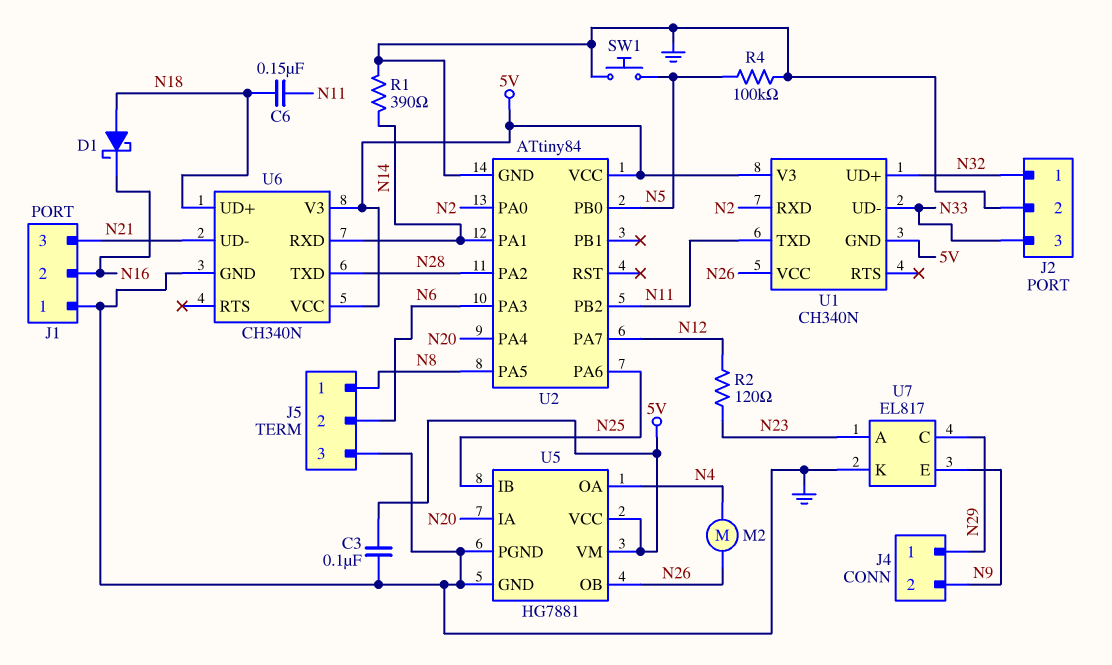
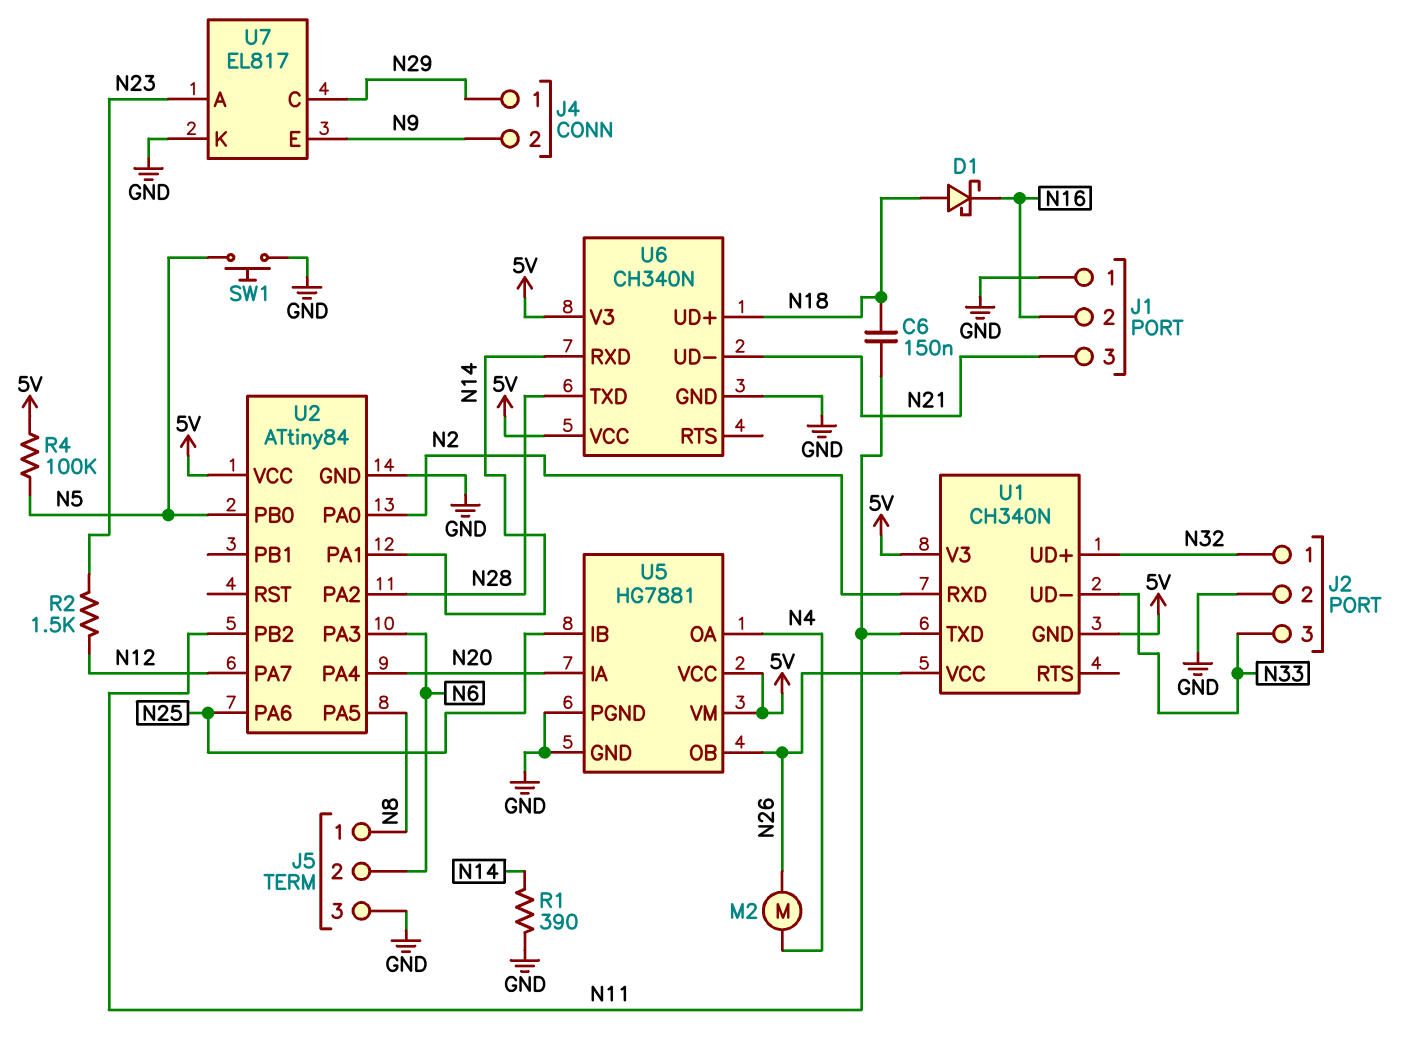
C3: 100nF (5V, GND) -> none
R2: 120 (N12, N23) -> 1.5k (N12, N23)
R4: 100k (GND, N5) -> 100k (5V, N5)

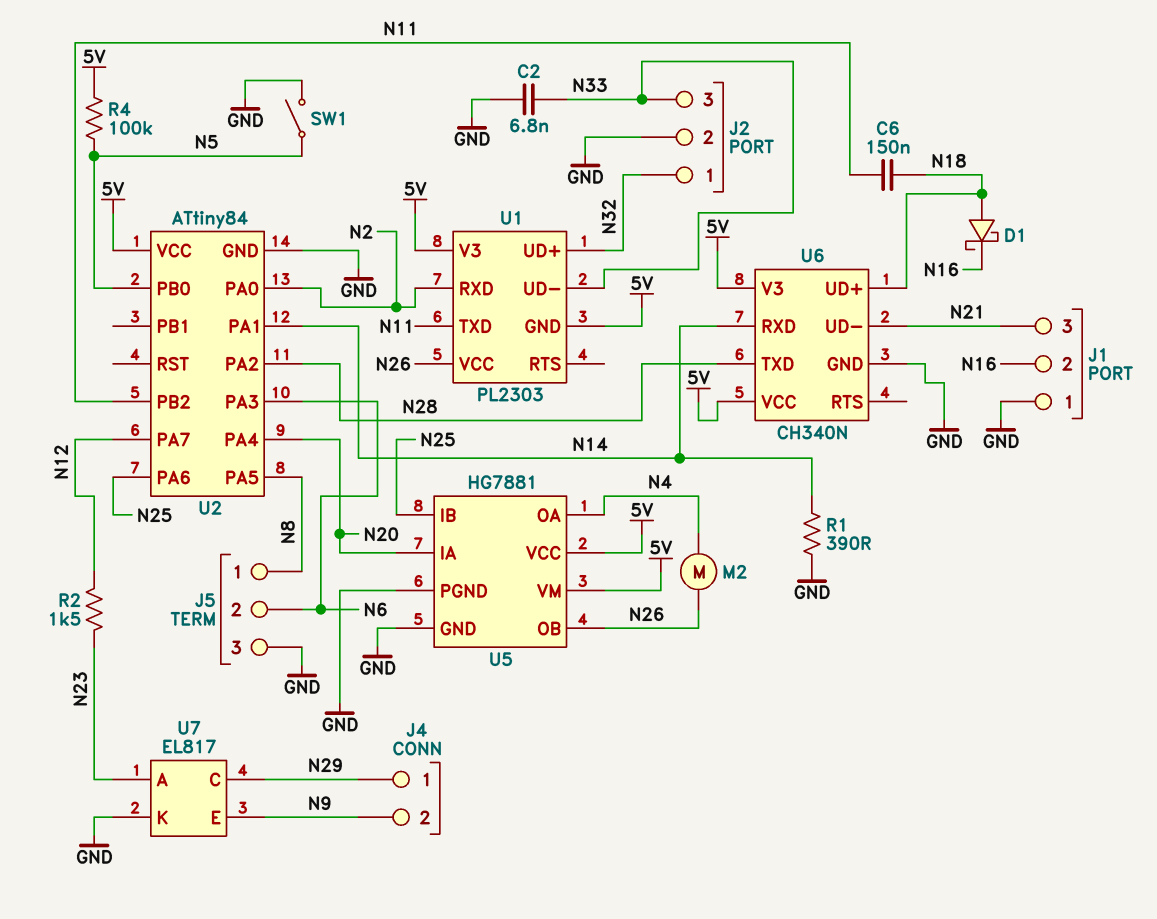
C2: none -> 6.8nF (GND, N33)
SW1: button (GND, N5) -> switch (GND, N5)
U1: CH340N -> PL2303

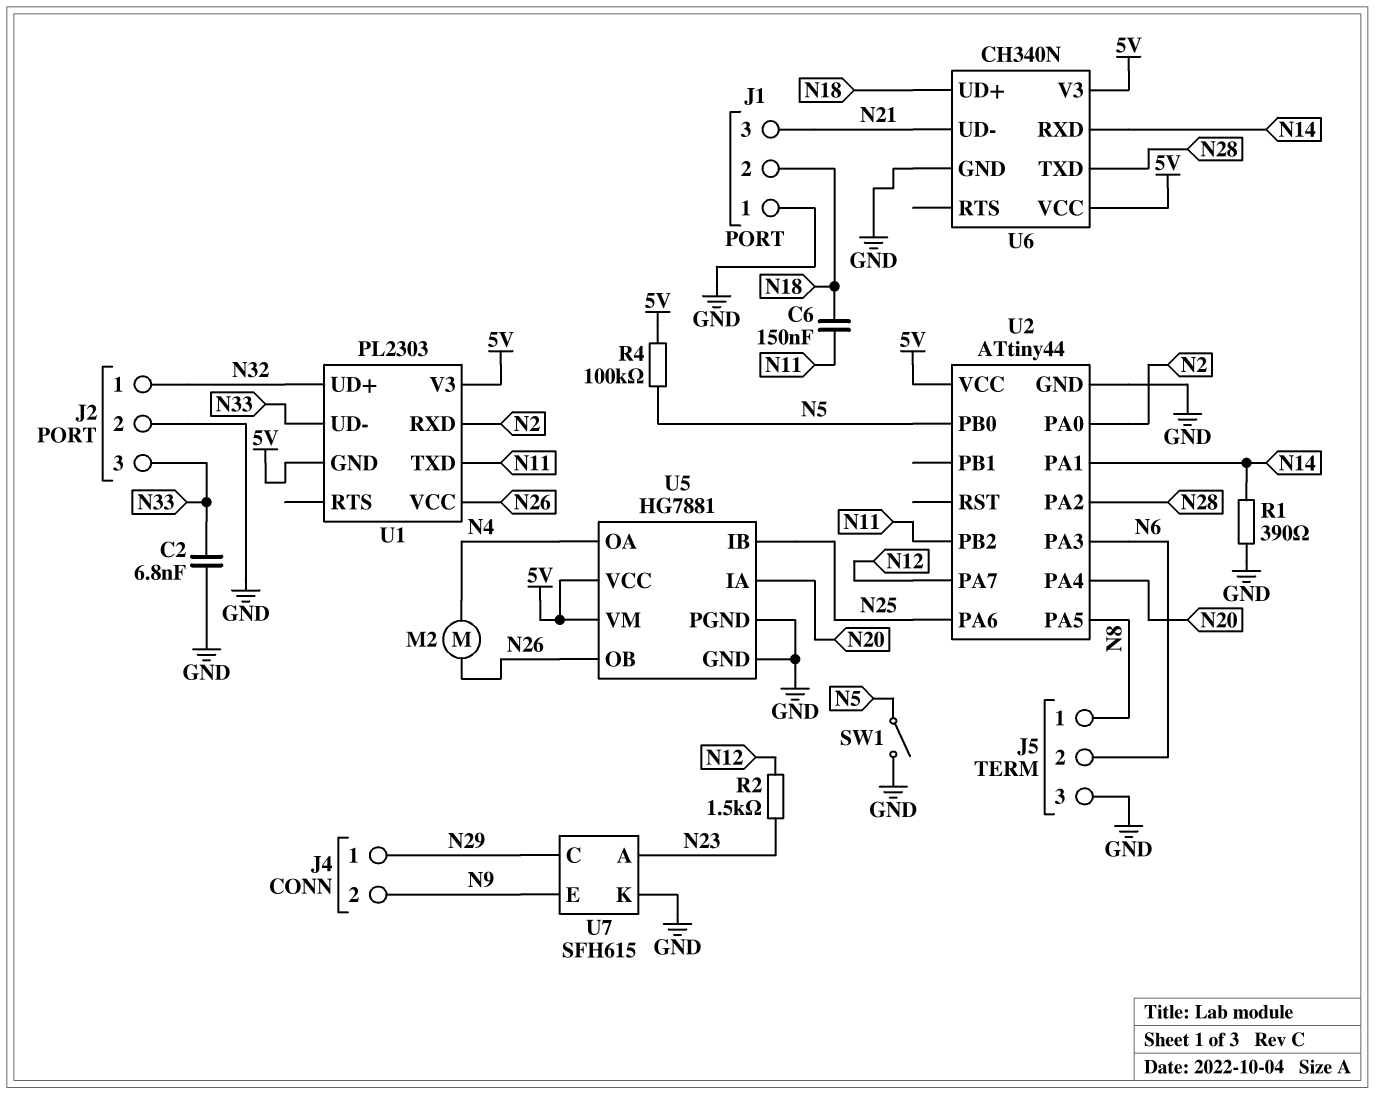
D1: schottky (A N18, K N16) -> none
J1 pin 2: N16 -> N18
U2: ATtiny84 -> ATtiny44
U7: EL817 -> SFH615

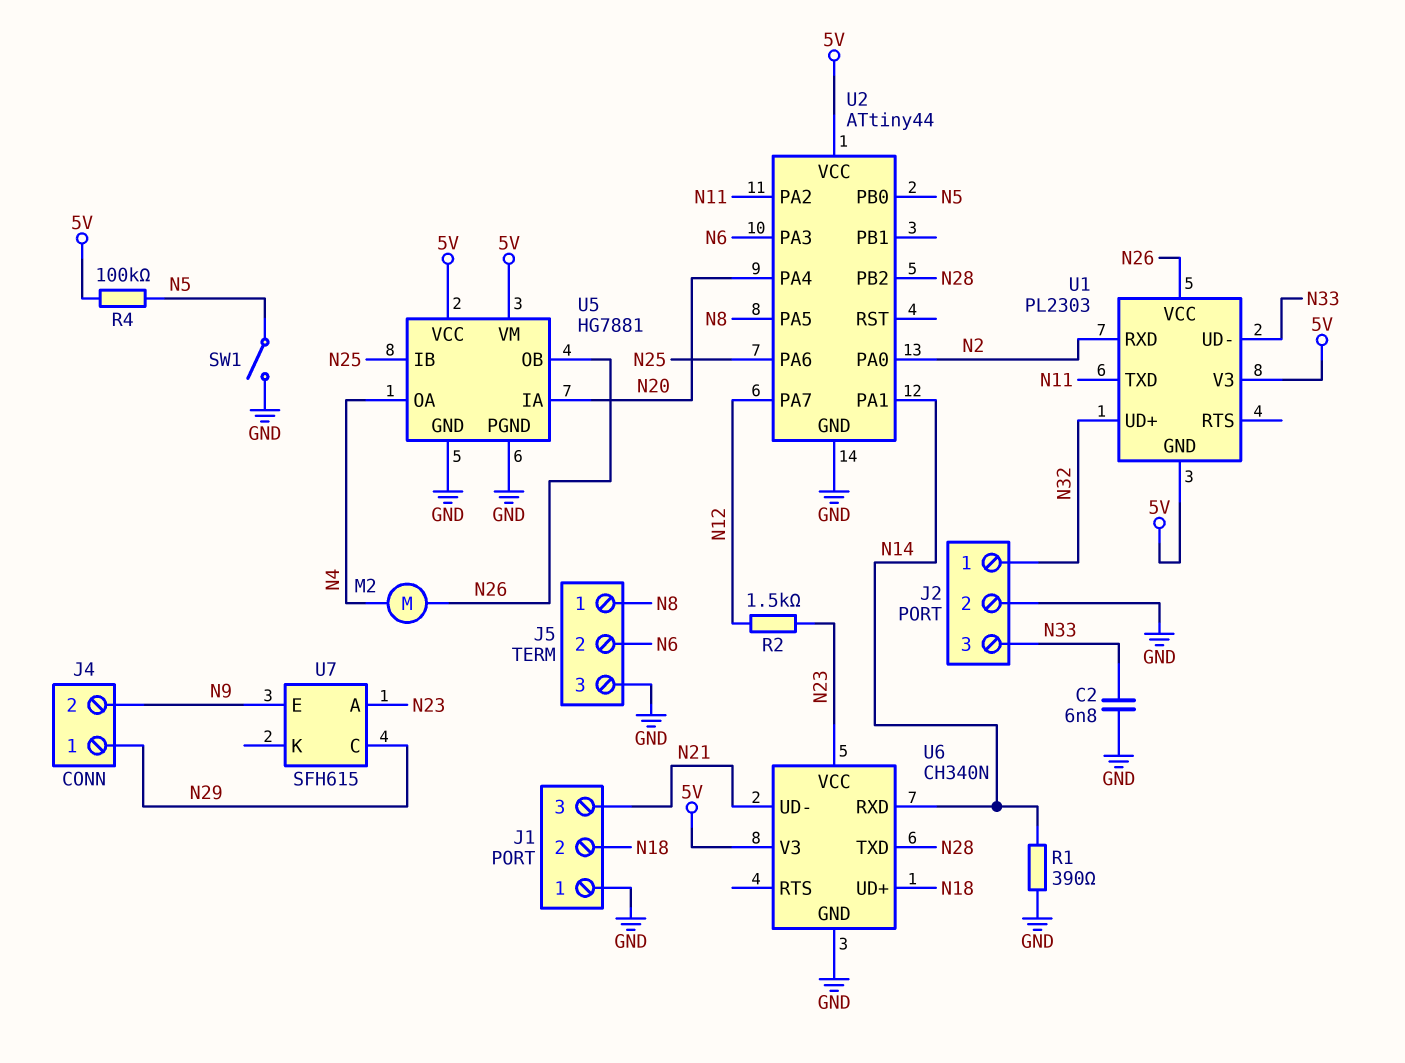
C6: 150nF (N11, N18) -> none
U2 pin PA2: N28 -> N11
U2 pin PB2: N11 -> N28
U6 pin VCC: 5V -> N23
U7 pin K: GND -> none

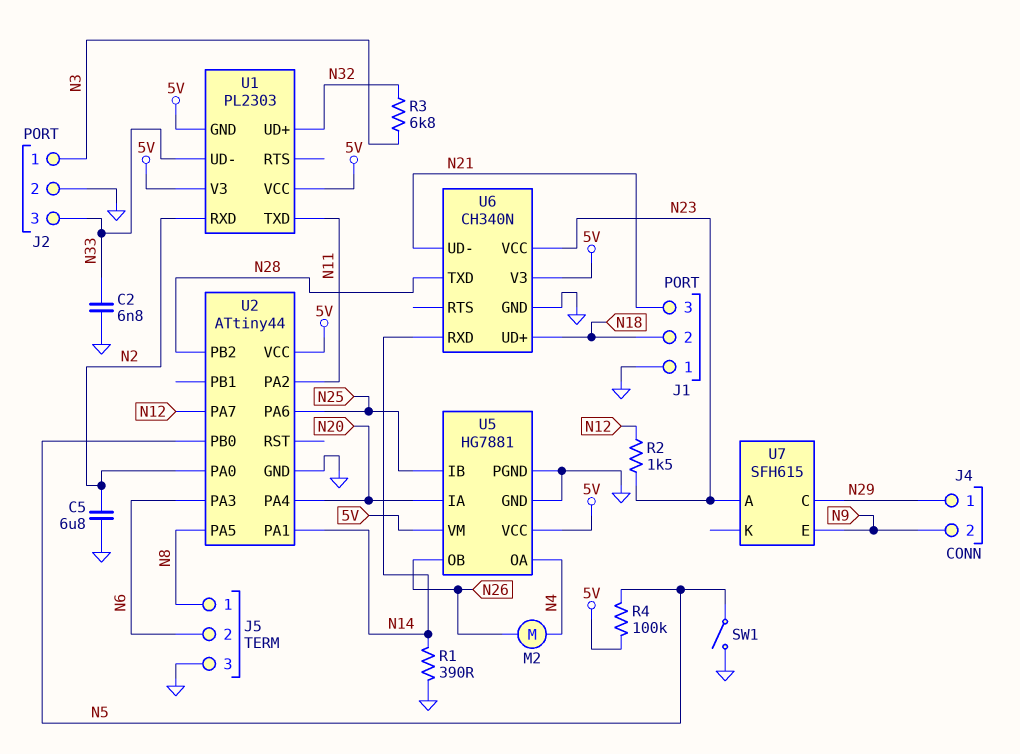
C5: none -> 6.8uF (GND, N2)
J2 pin 1: N32 -> N3
R3: none -> 6.8k (N3, N32)
U1 pin VCC: N26 -> 5V

